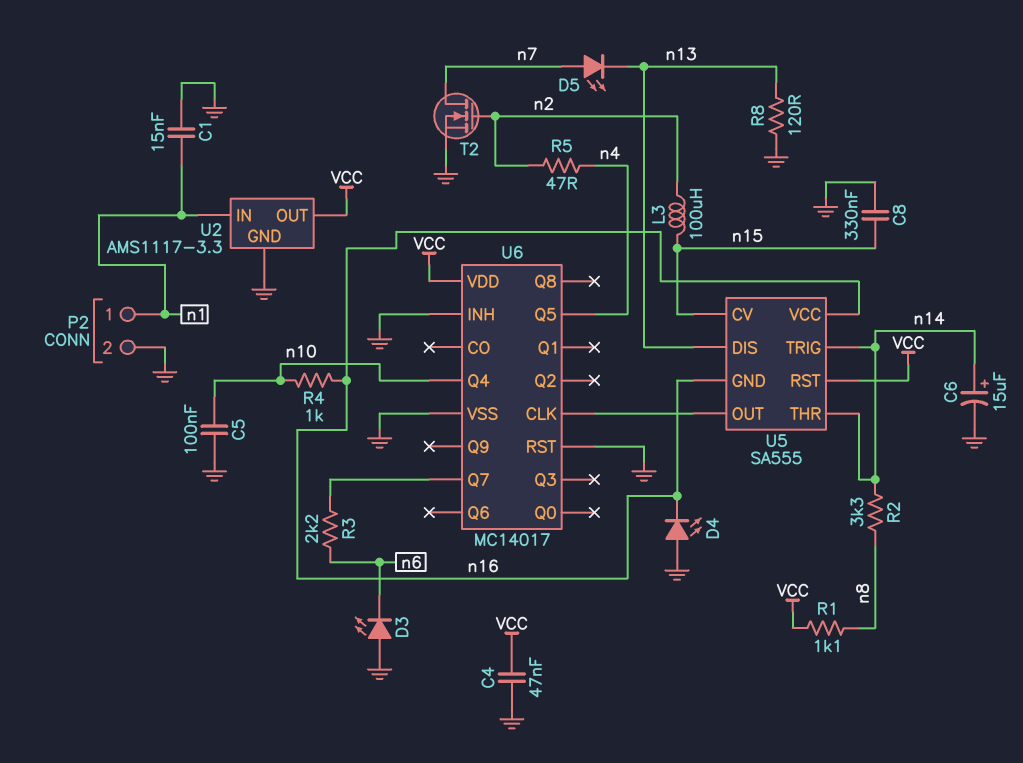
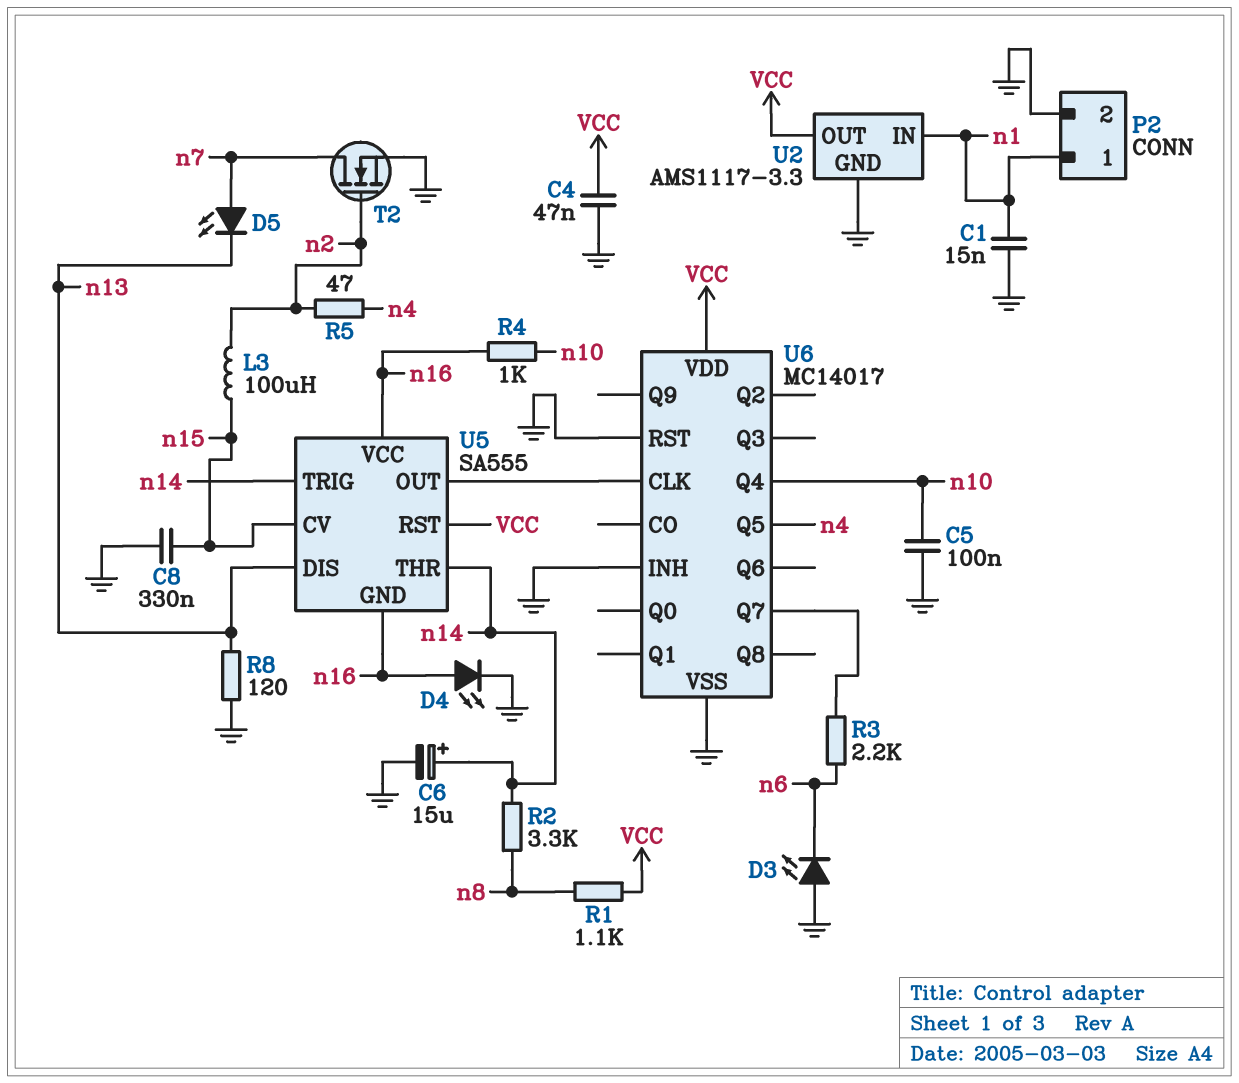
D4: LED (A GND, K n16) -> LED (A n16, K GND)

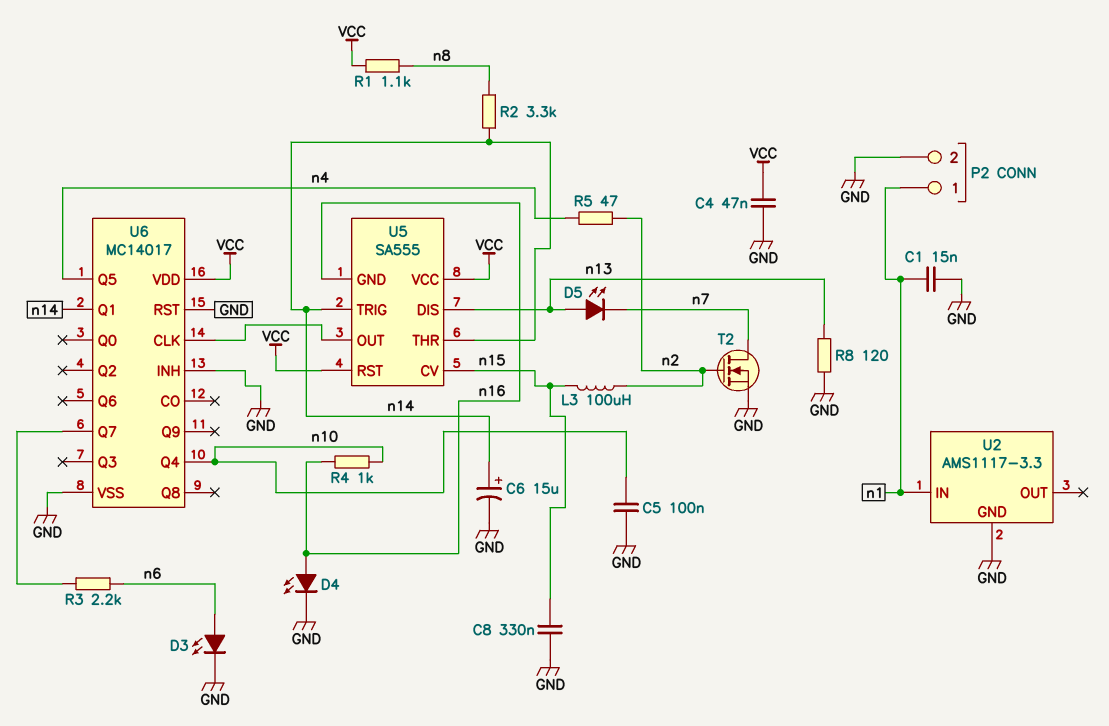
D3: LED (A GND, K n6) -> LED (A n6, K GND)
D5: LED (A n7, K n13) -> LED (A n13, K n7)
U2 pin OUT: VCC -> none
U5 pin VCC: n16 -> VCC
U6 pin Q1: none -> n14

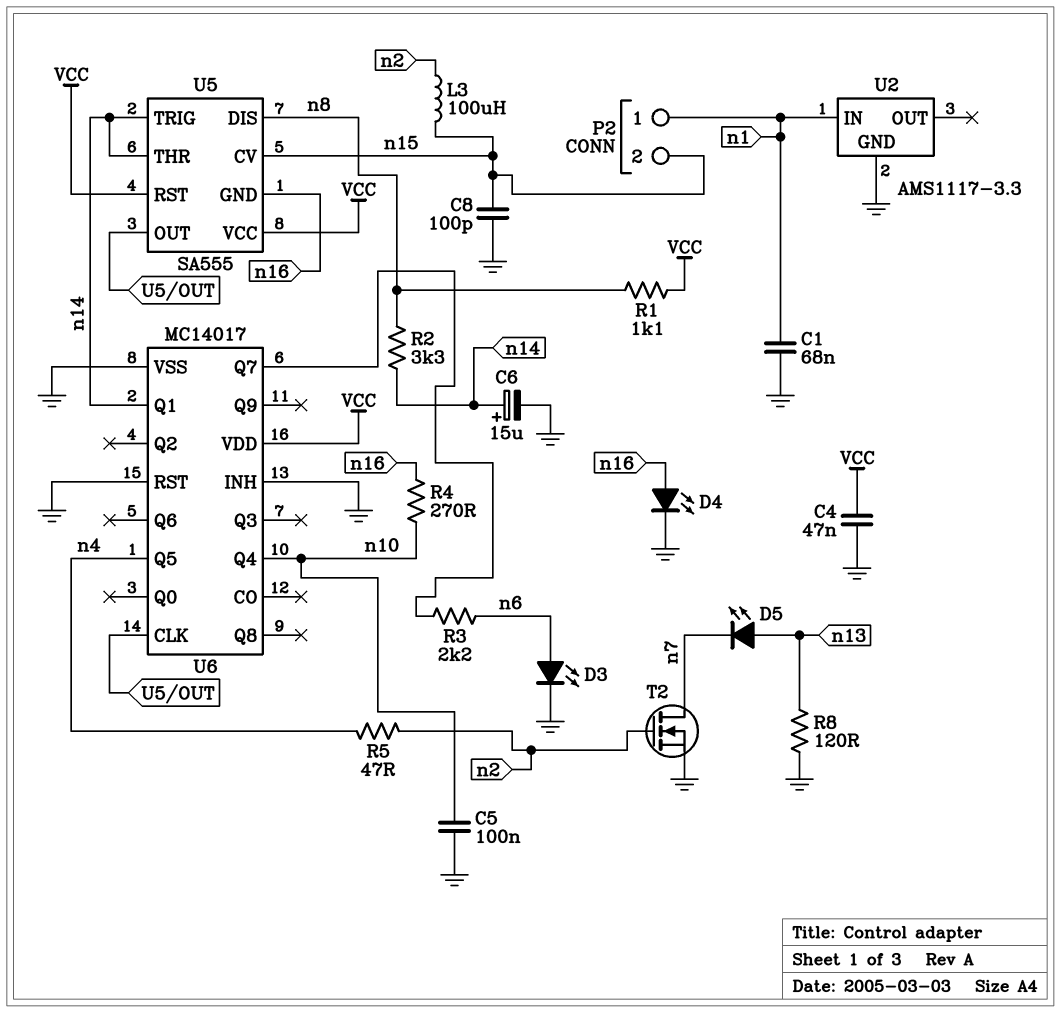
C1: 15nF (GND, n1) -> 68nF (GND, n1)
C8: 330nF (GND, n15) -> 100pF (GND, n15)
P2 pin 2: GND -> n15
R4: 1k (n10, n16) -> 270 (n10, n16)
U5 pin DIS: n13 -> n8

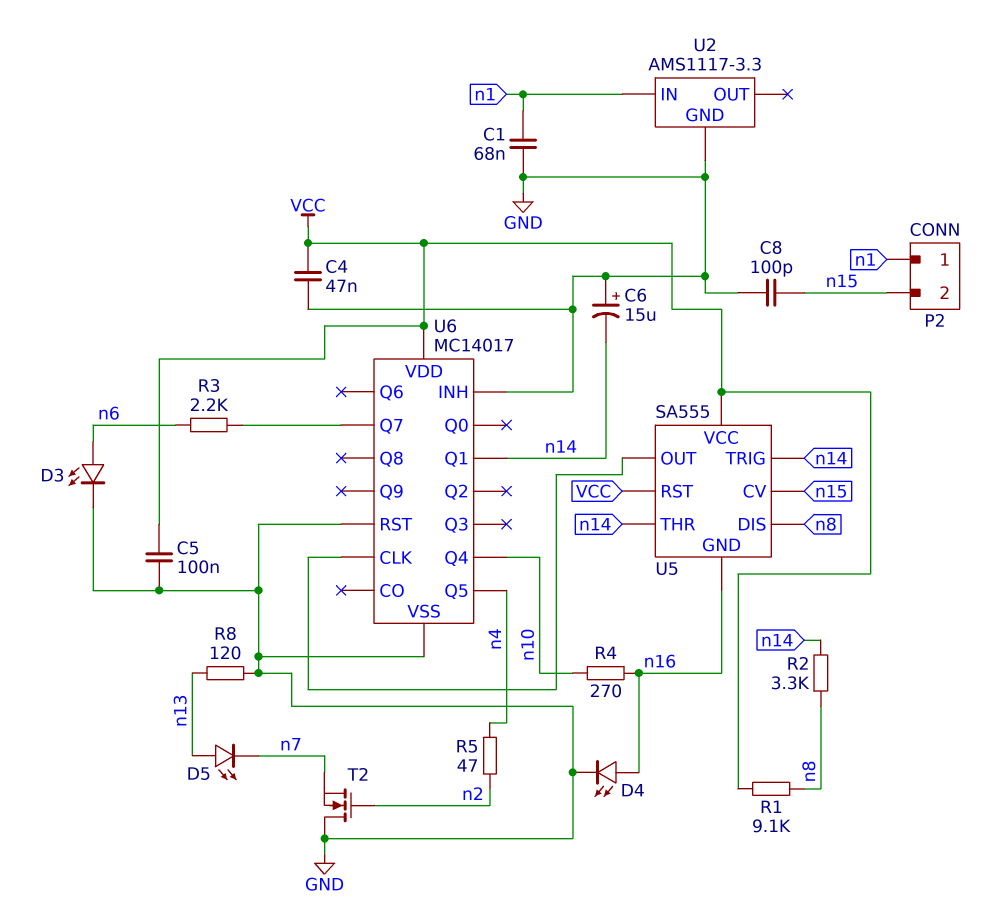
C5: 100nF (GND, n10) -> 100nF (GND, VCC)
C6: 15uF (plus n14, minus GND) -> 15uF (plus GND, minus n14)
L3: 100uH (n2, n15) -> none
R1: 1.1k (VCC, n8) -> 9.1k (VCC, n8)
T2: NMOS (G n2, D n7, S GND) -> NMOS (G n2, D GND, S n7)

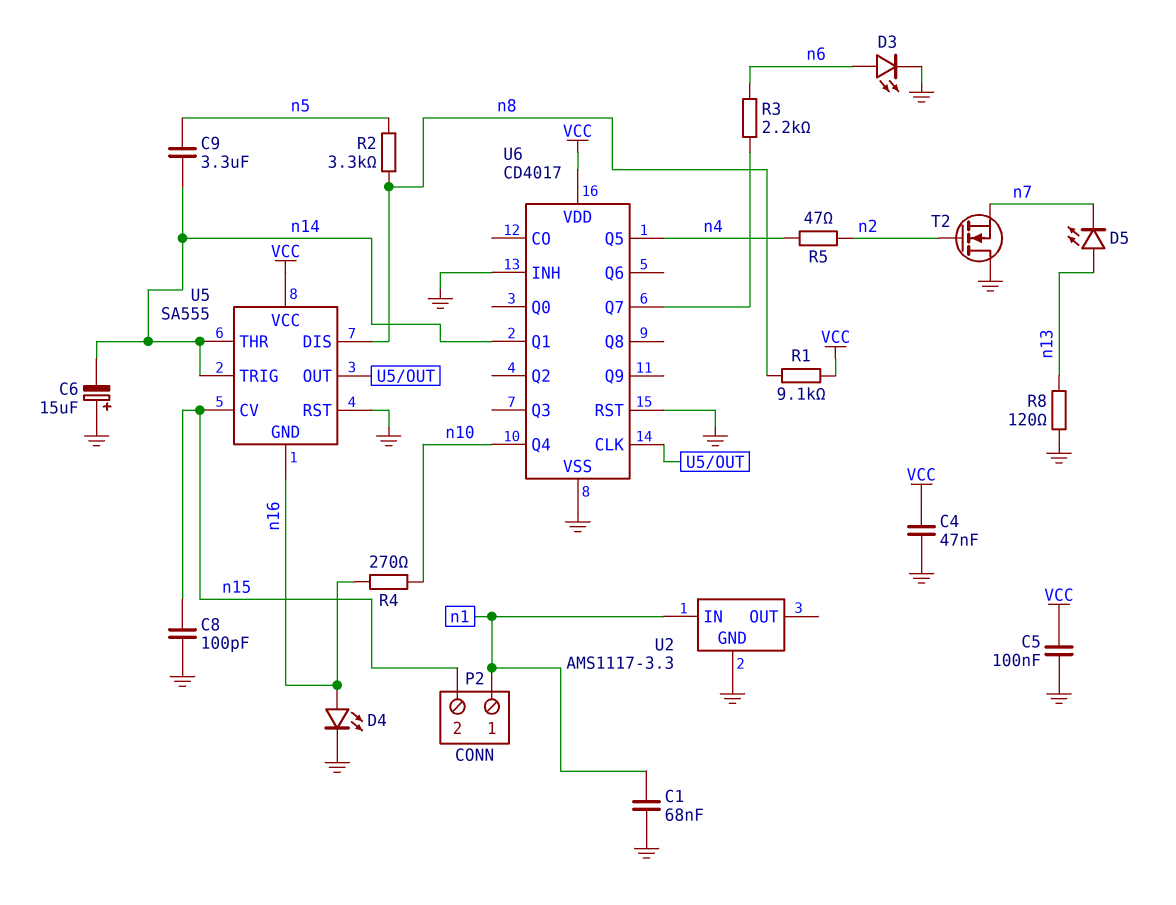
C9: none -> 3.3uF (n5, n14)
R2: 3.3k (n8, n14) -> 3.3k (n5, n8)
U5 pin RST: VCC -> GND
U6: MC14017 -> CD4017

